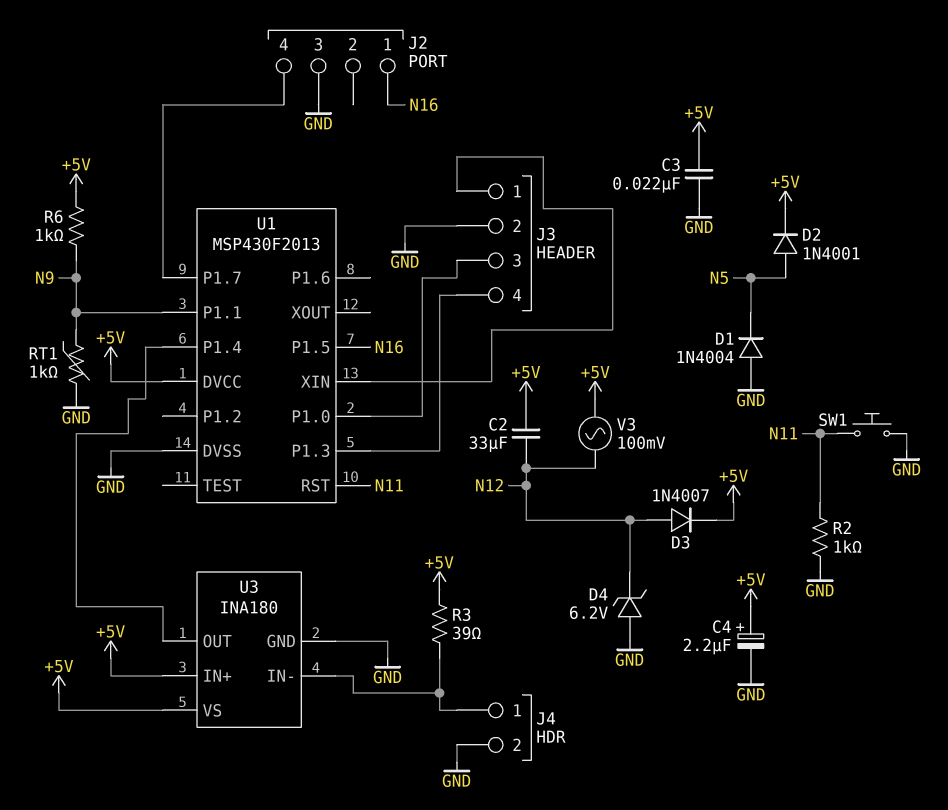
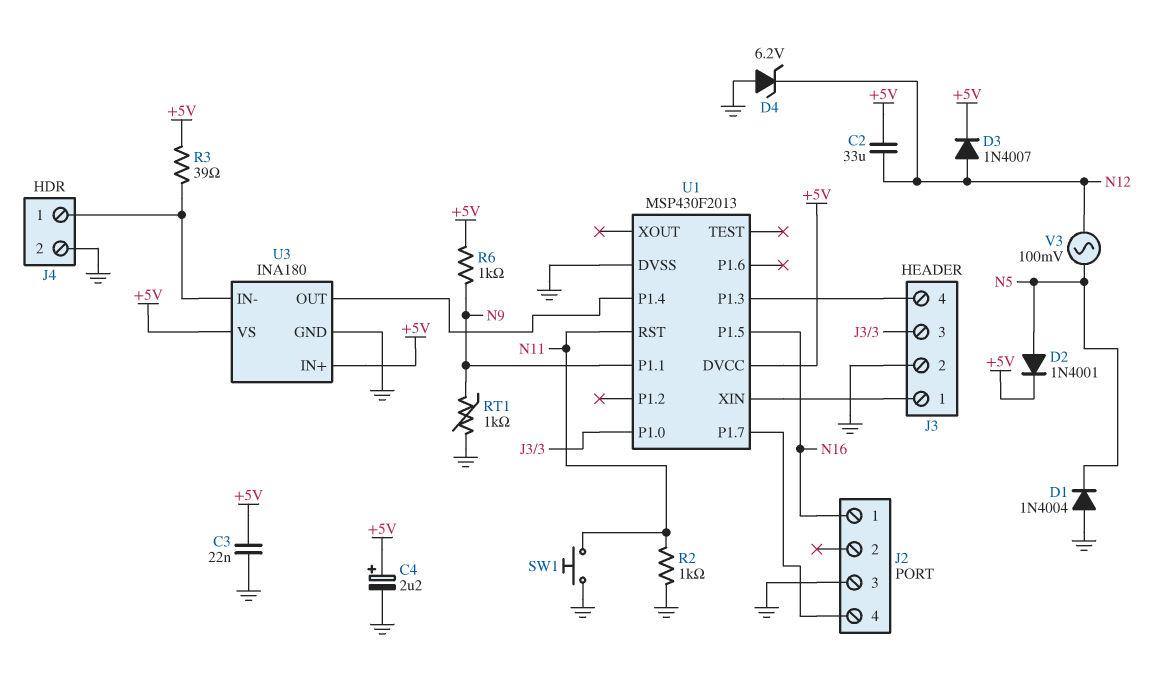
V3: AC 100mV (+5V, N12) -> AC 100mV (N5, N12)

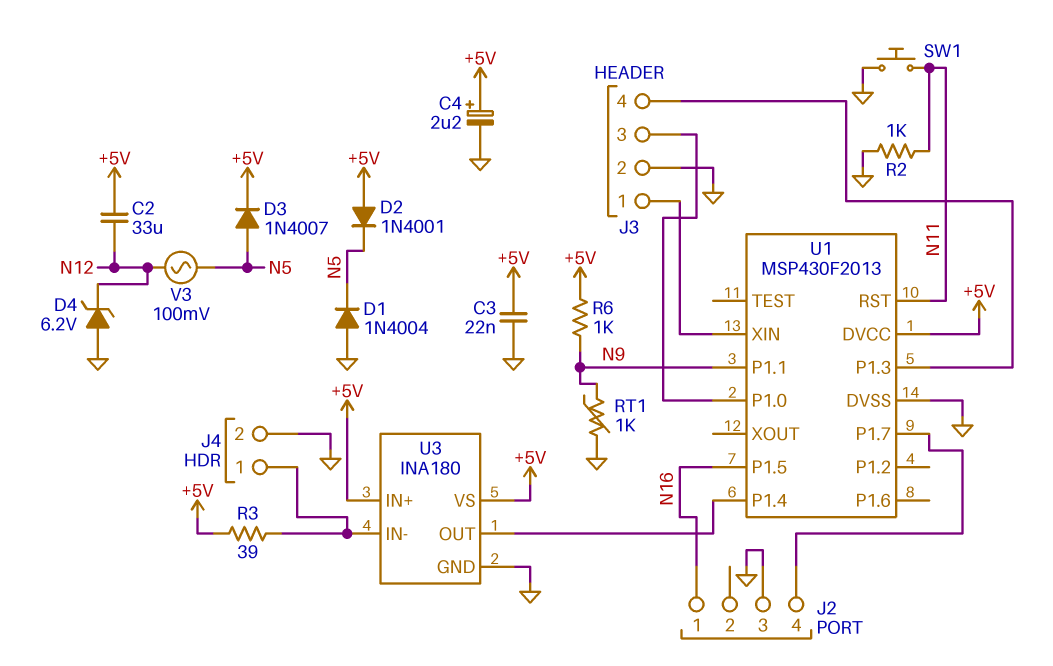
D2: diode 1N4001 (A N5, K +5V) -> diode 1N4001 (A +5V, K N5)
D3: diode 1N4007 (A N12, K +5V) -> diode 1N4007 (A N5, K +5V)

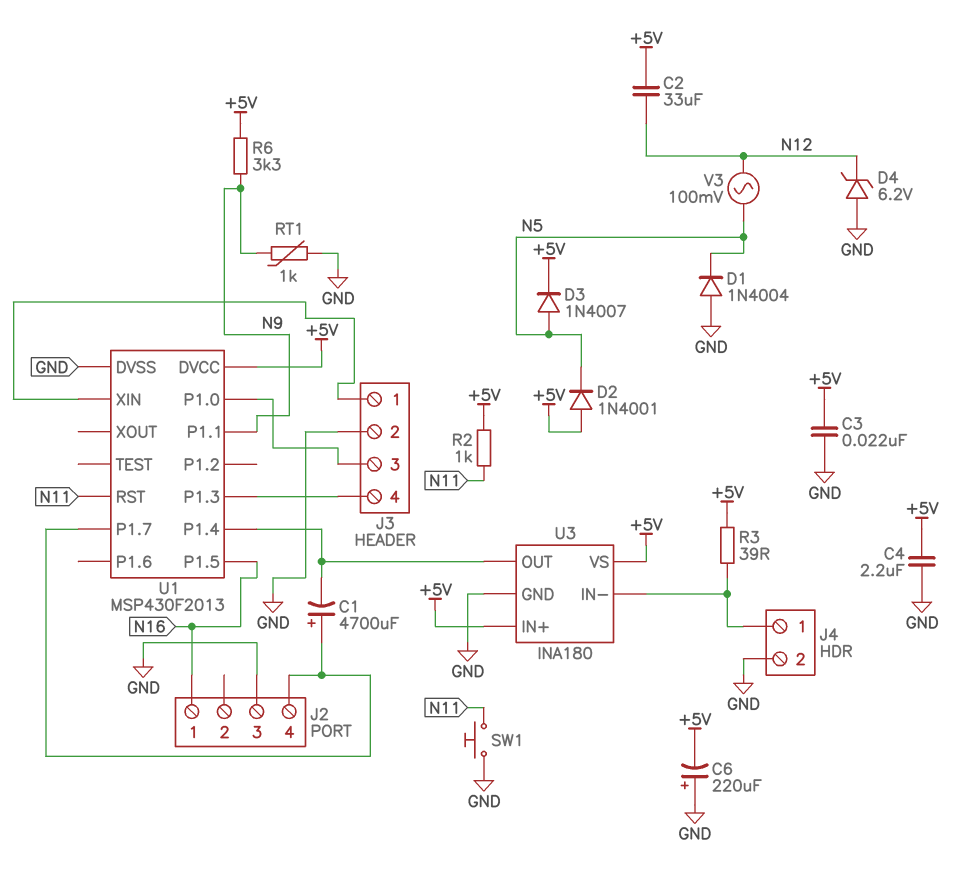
C1: none -> 4700uF (plus J2/4, minus U1/P1.4)
C4: 2.2uF (plus +5V, minus GND) -> 2.2uF (+5V, GND)
C6: none -> 220uF (plus GND, minus +5V)
R2: 1k (GND, N11) -> 1k (+5V, N11)
R6: 1k (+5V, N9) -> 3.3k (+5V, N9)

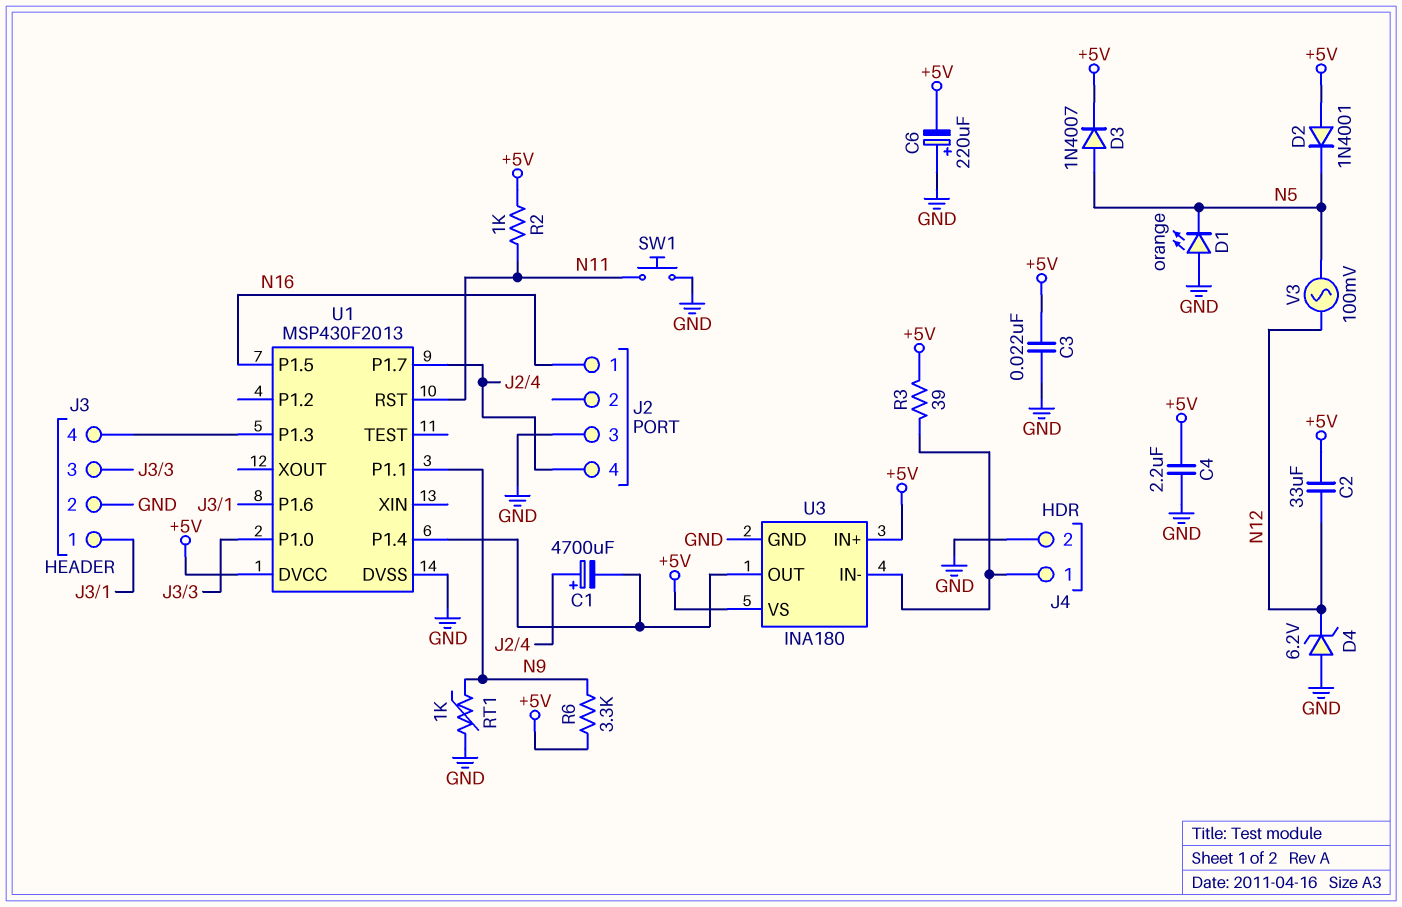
D1: diode 1N4004 (A GND, K N5) -> LED orange (A GND, K N5)
U1 pin P1.6: none -> J3/1
U1 pin XIN: J3/1 -> none

